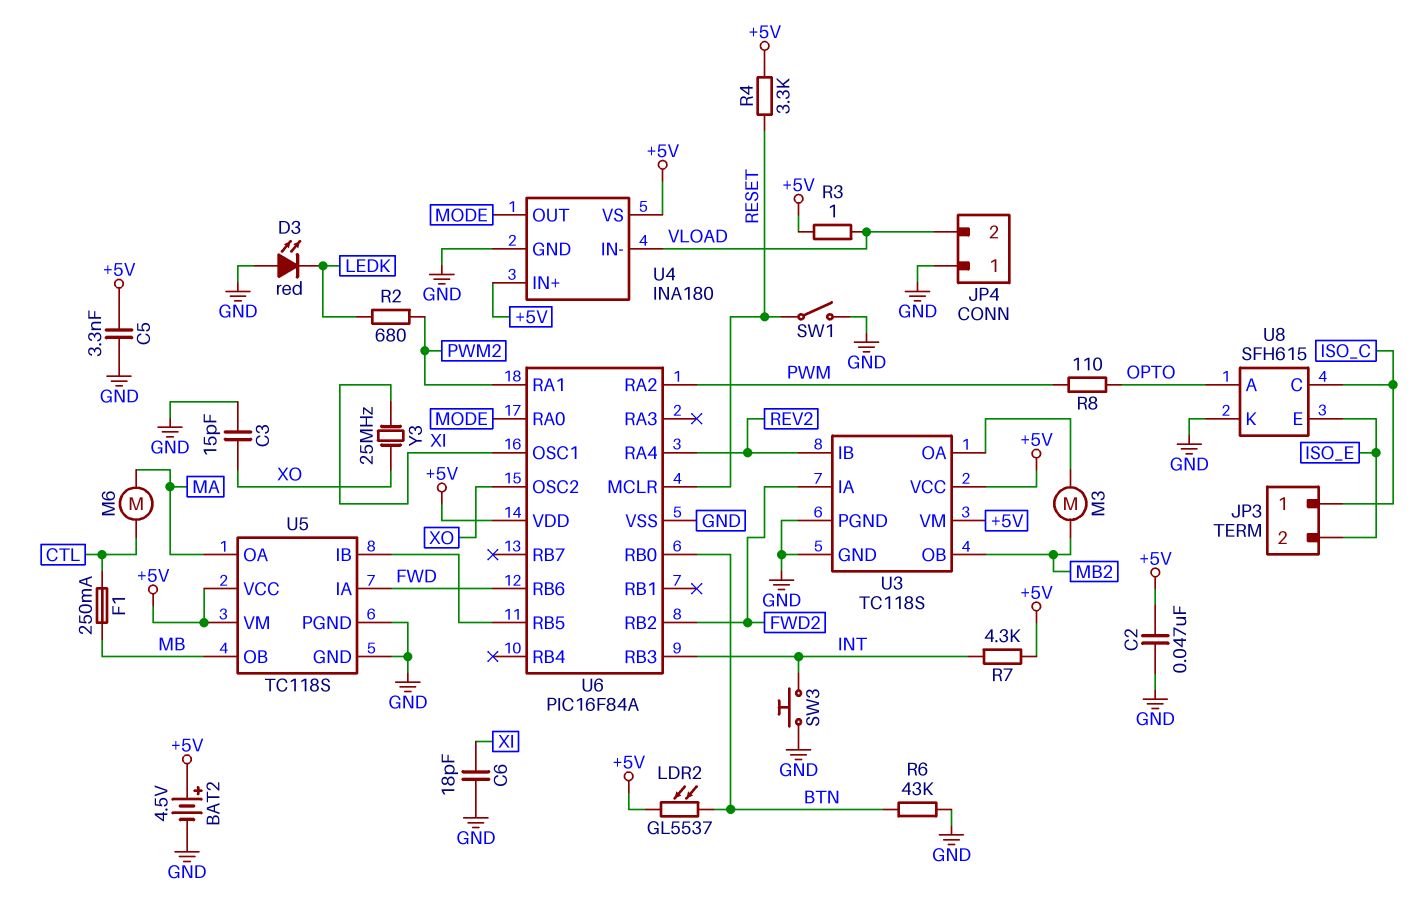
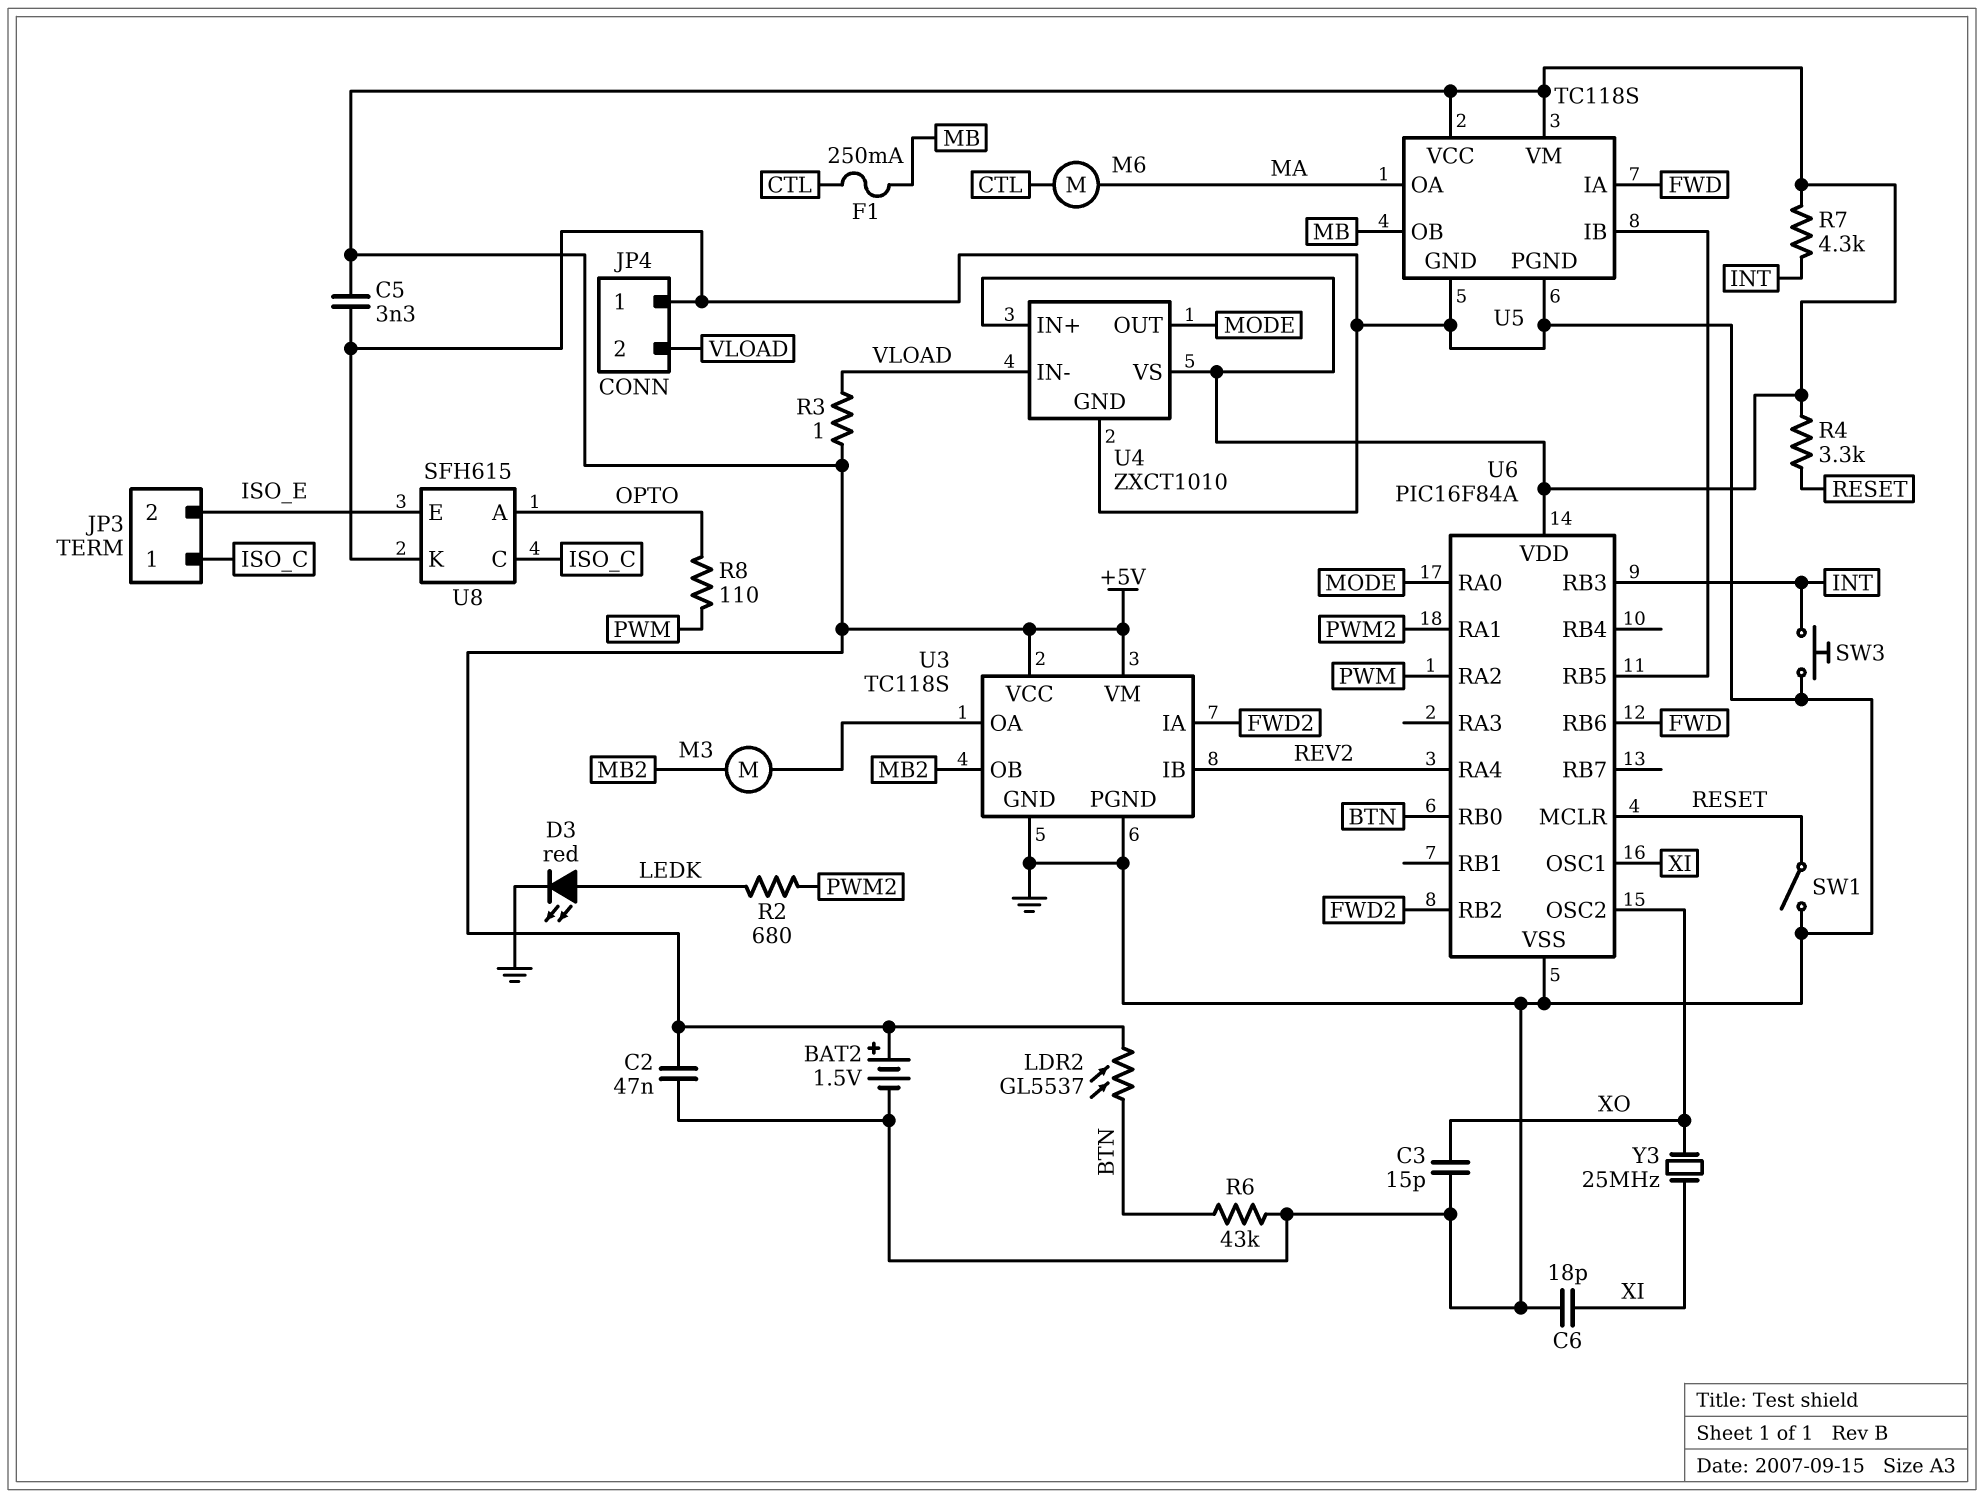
BAT2: 4.5V (plus +5V, minus GND) -> 1.5V (plus +5V, minus GND)
D3: LED red (A GND, K LEDK) -> LED red (A LEDK, K GND)
U4: INA180 -> ZXCT1010

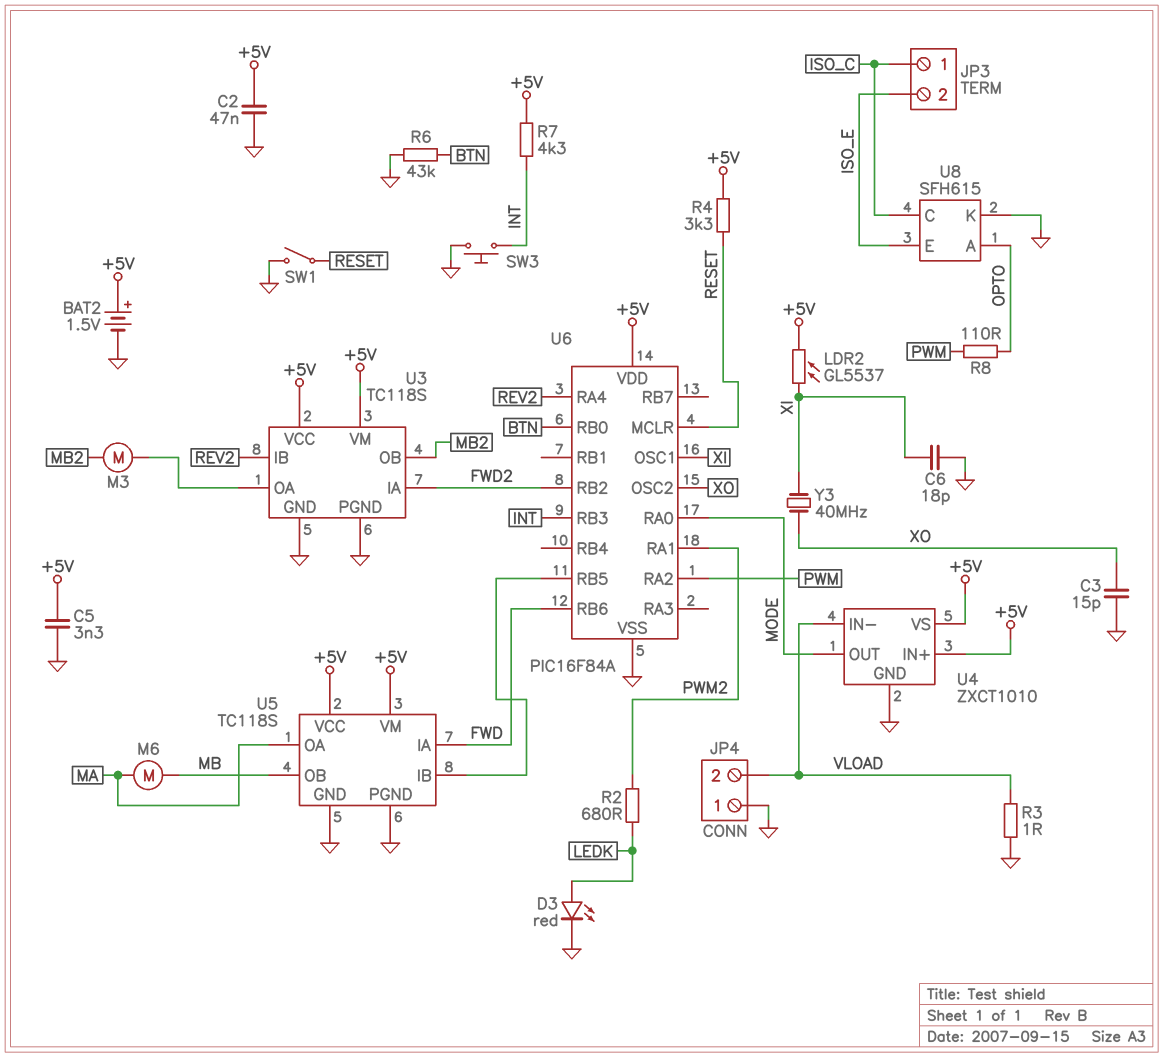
F1: 250mA (CTL, MB) -> none
LDR2: GL5537 (+5V, BTN) -> GL5537 (+5V, XI)
M6: motor (CTL, MA) -> motor (MA, MB)
R3: 1 (+5V, VLOAD) -> 1 (GND, VLOAD)
Y3: 25MHz (XI, XO) -> 40MHz (XI, XO)

